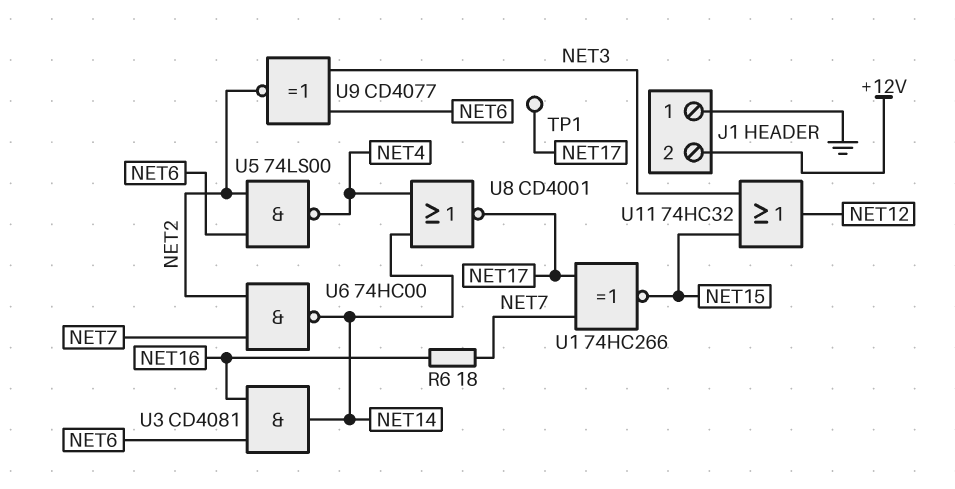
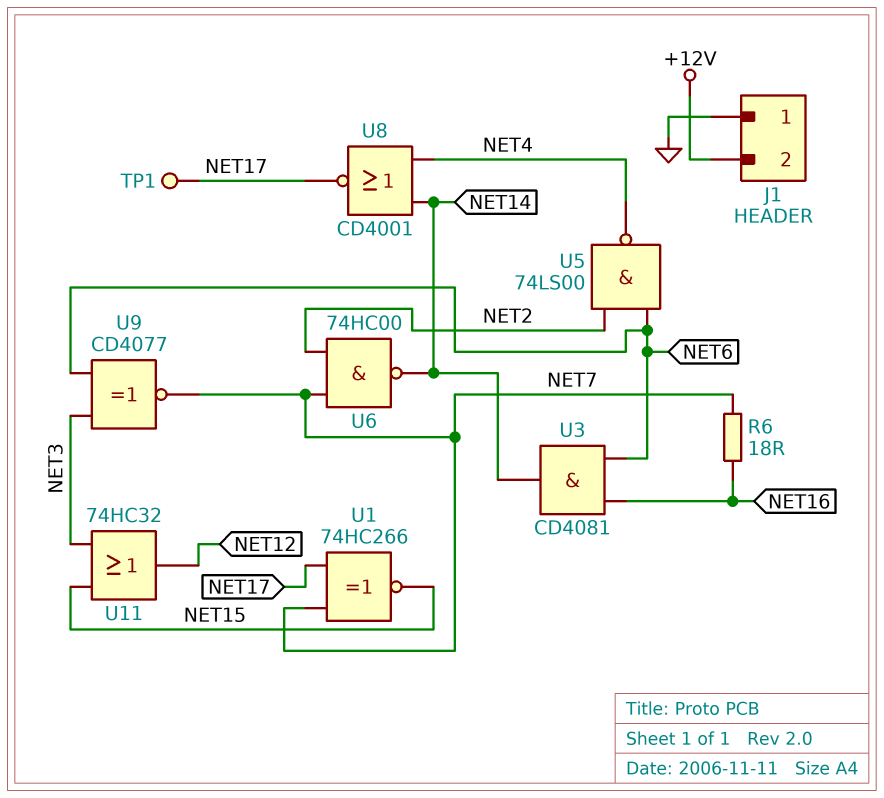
U9: XNOR CD4077 (in NET3, in NET6, out NET2) -> XNOR CD4077 (in NET3, in NET6, out NET7)

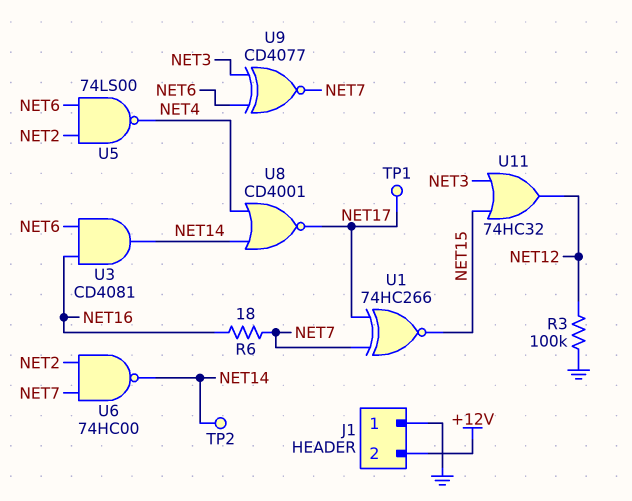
R3: none -> 100k (GND, NET12)
TP2: none -> test point (NET14)

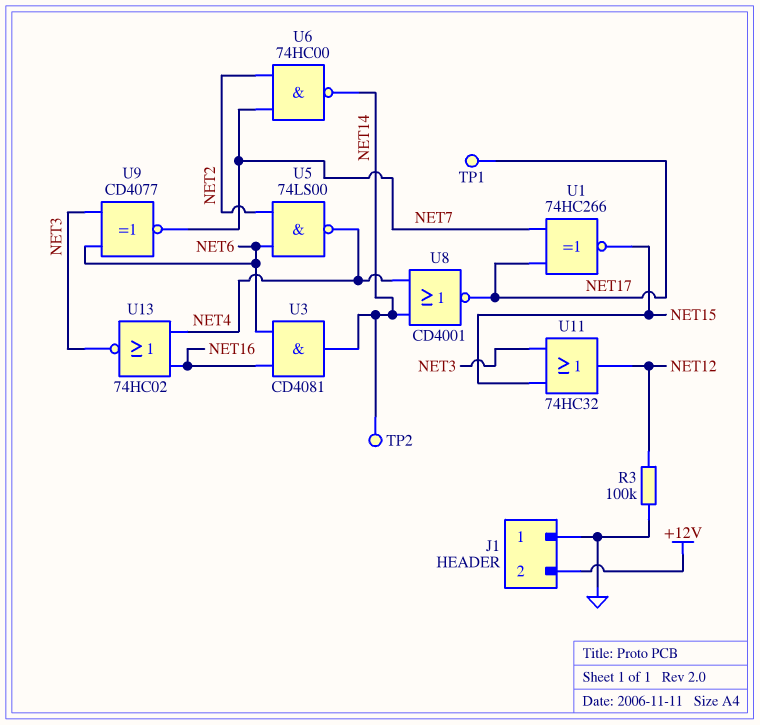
R6: 18 (NET7, NET16) -> none
U13: none -> NOR 74HC02 (in NET4, in NET16, out NET3)

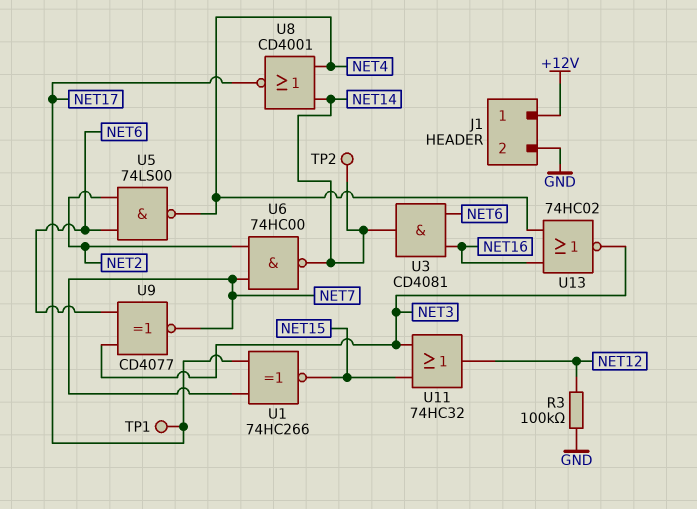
J1 pin 1: GND -> +12V
J1 pin 2: +12V -> GND

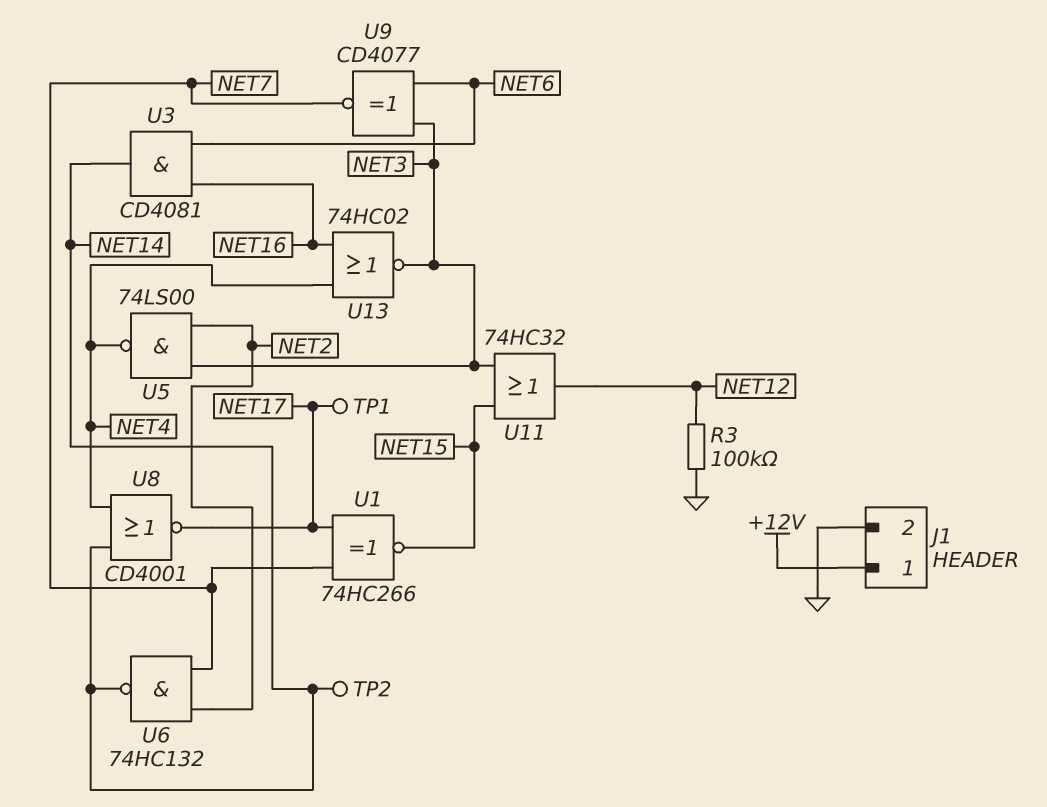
U5: NAND 74LS00 (in NET2, in NET6, out NET4) -> NAND 74LS00 (in NET2, in NET3, out NET4)
U6: NAND 74HC00 (in NET2, in NET7, out NET14) -> NAND 74HC132 (in NET2, in NET7, out NET14)

